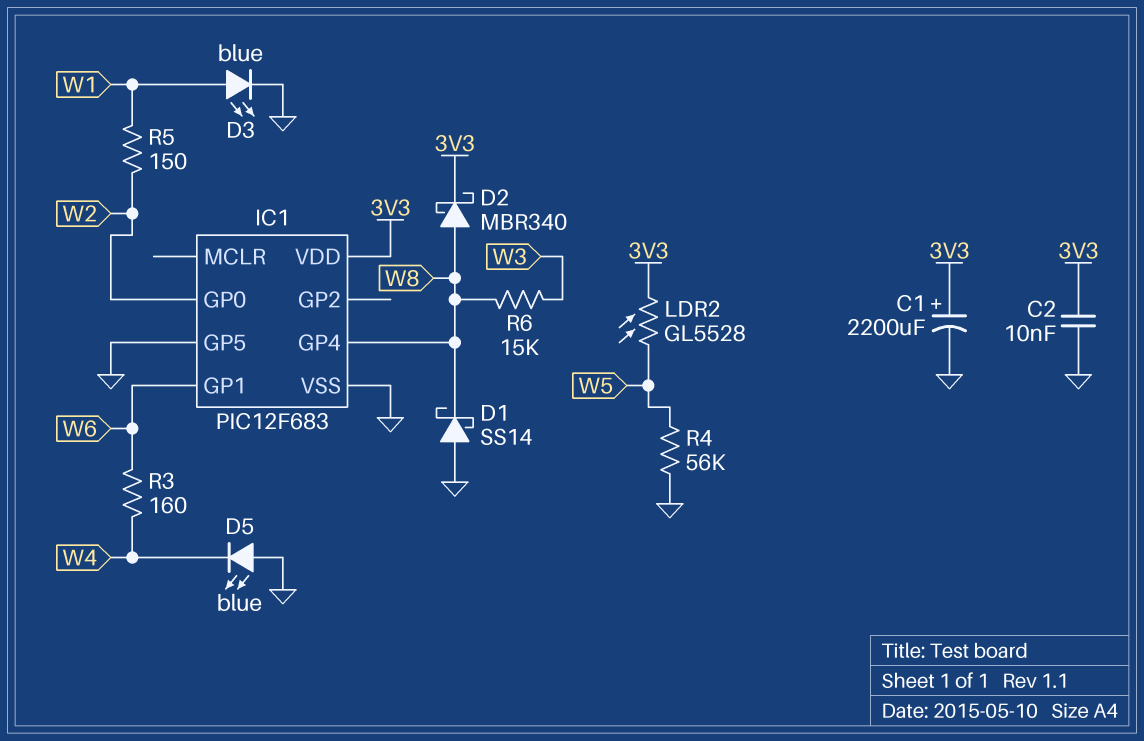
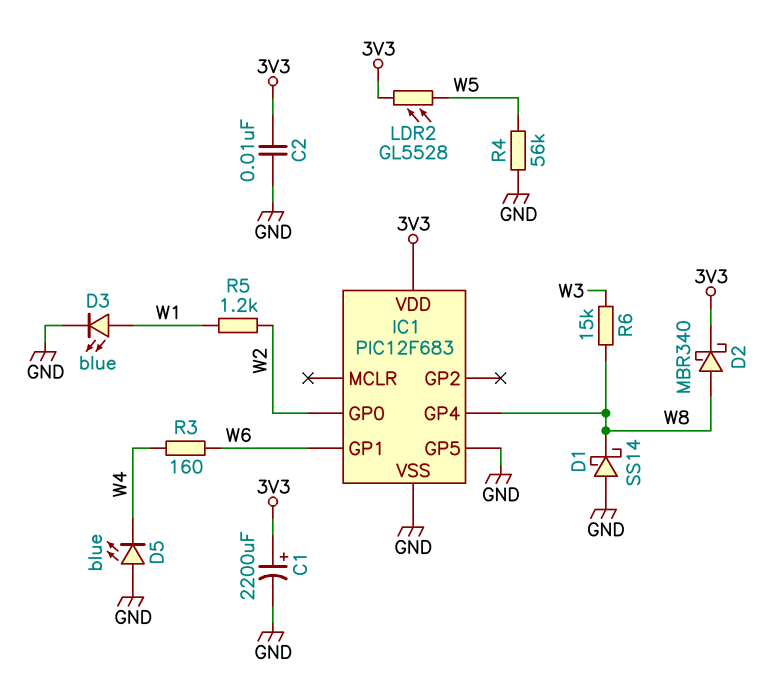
R5: 150 (W1, W2) -> 1.2k (W1, W2)

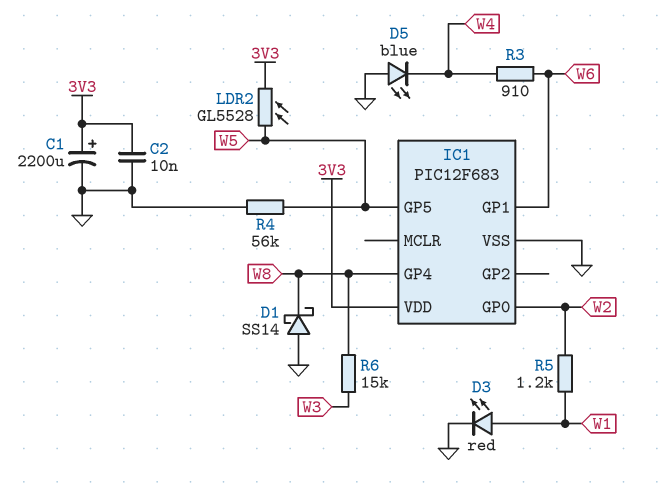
D2: schottky MBR340 (A W8, K 3V3) -> none
D3: LED blue (A W1, K GND) -> LED red (A W1, K GND)
IC1 pin GP5: GND -> W5
R3: 160 (W4, W6) -> 910 (W4, W6)

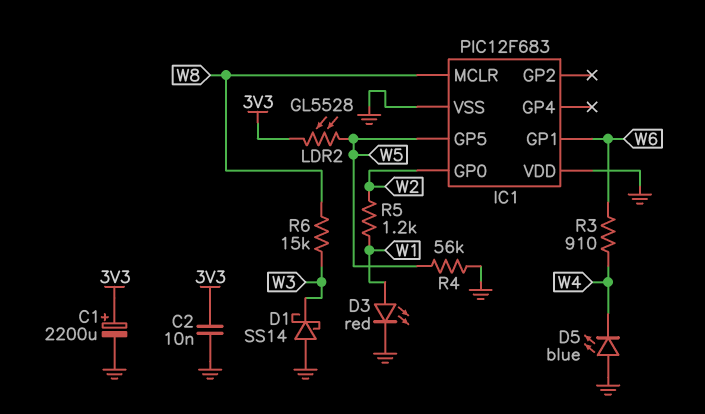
D1: schottky SS14 (A GND, K W8) -> schottky SS14 (A GND, K W3)
IC1 pin GP4: W8 -> none
IC1 pin MCLR: none -> W8
IC1 pin VDD: 3V3 -> GND

